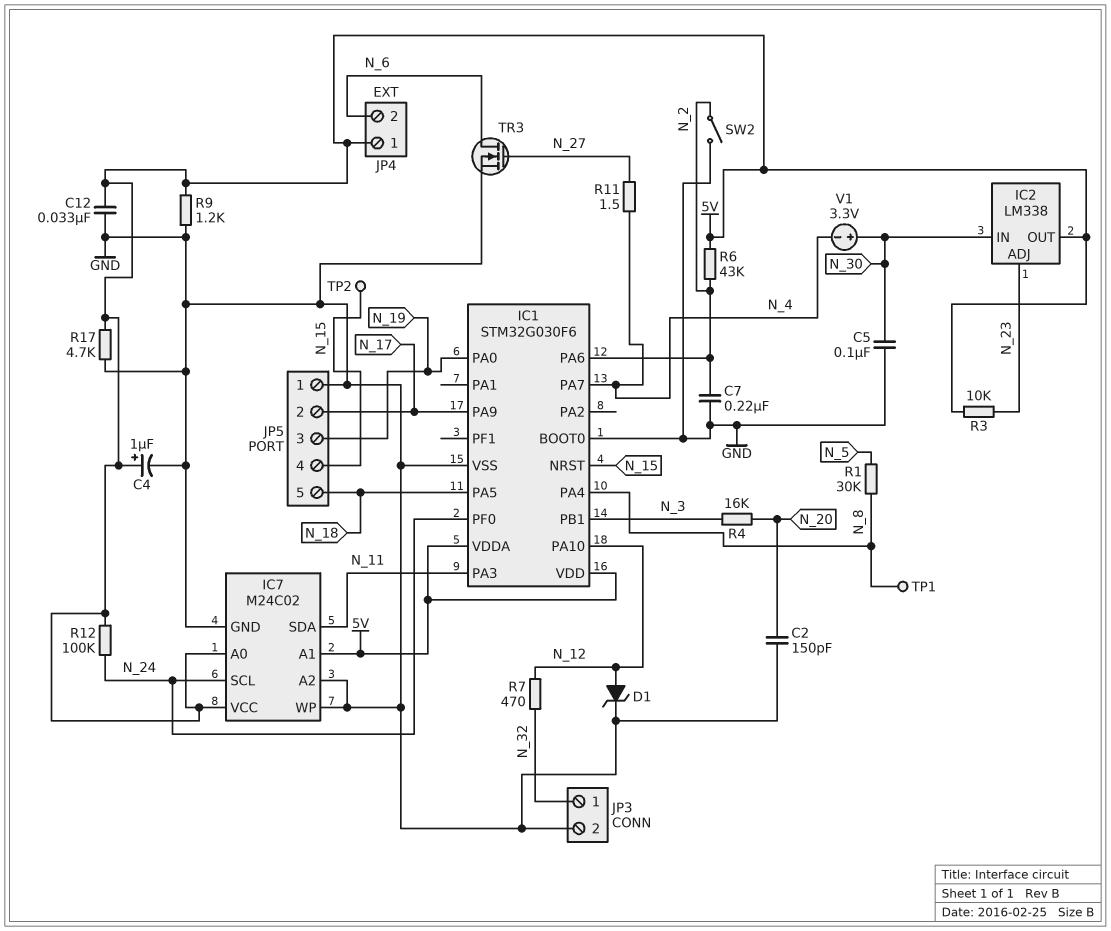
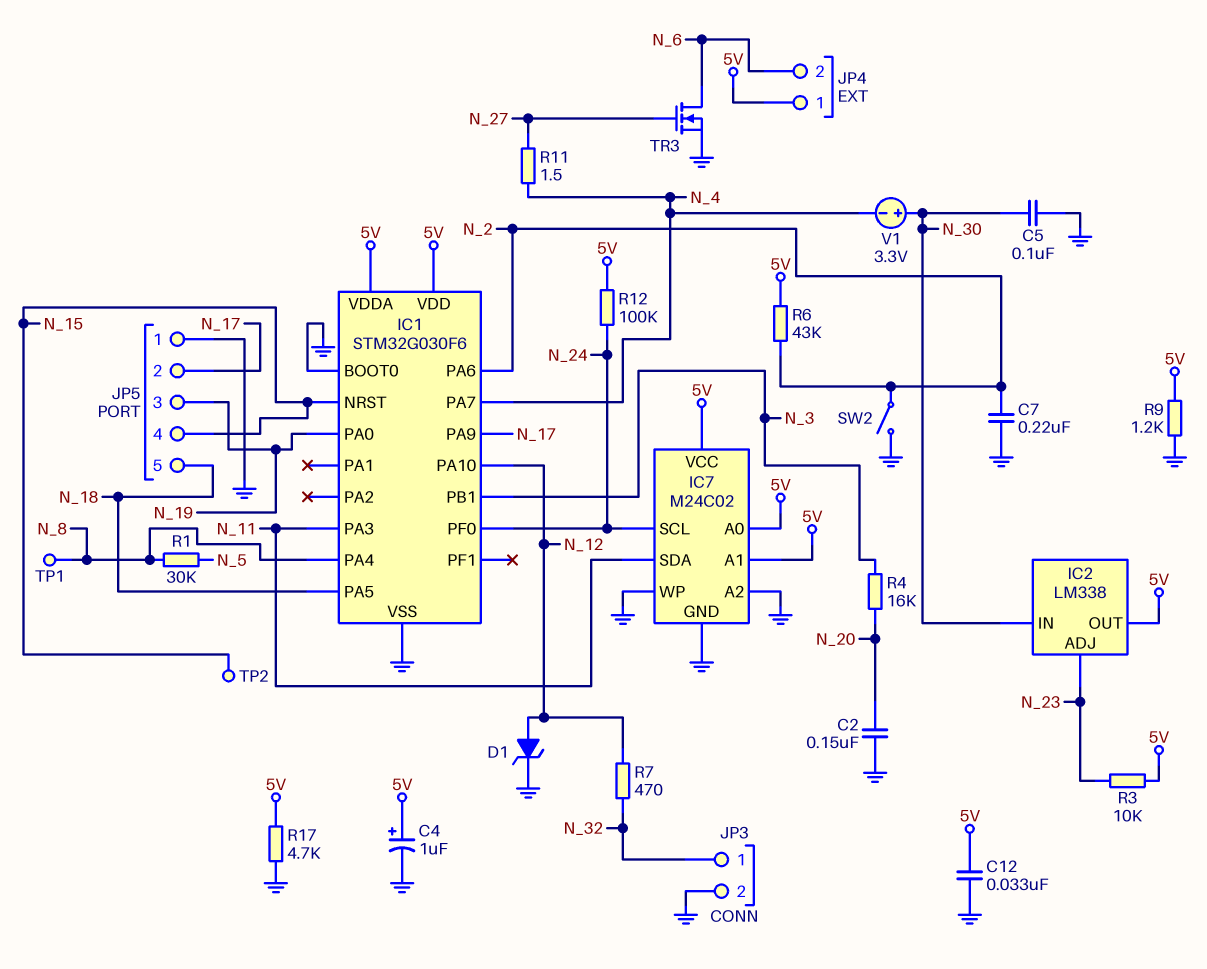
C2: 150pF (GND, N_20) -> 150nF (GND, N_20)

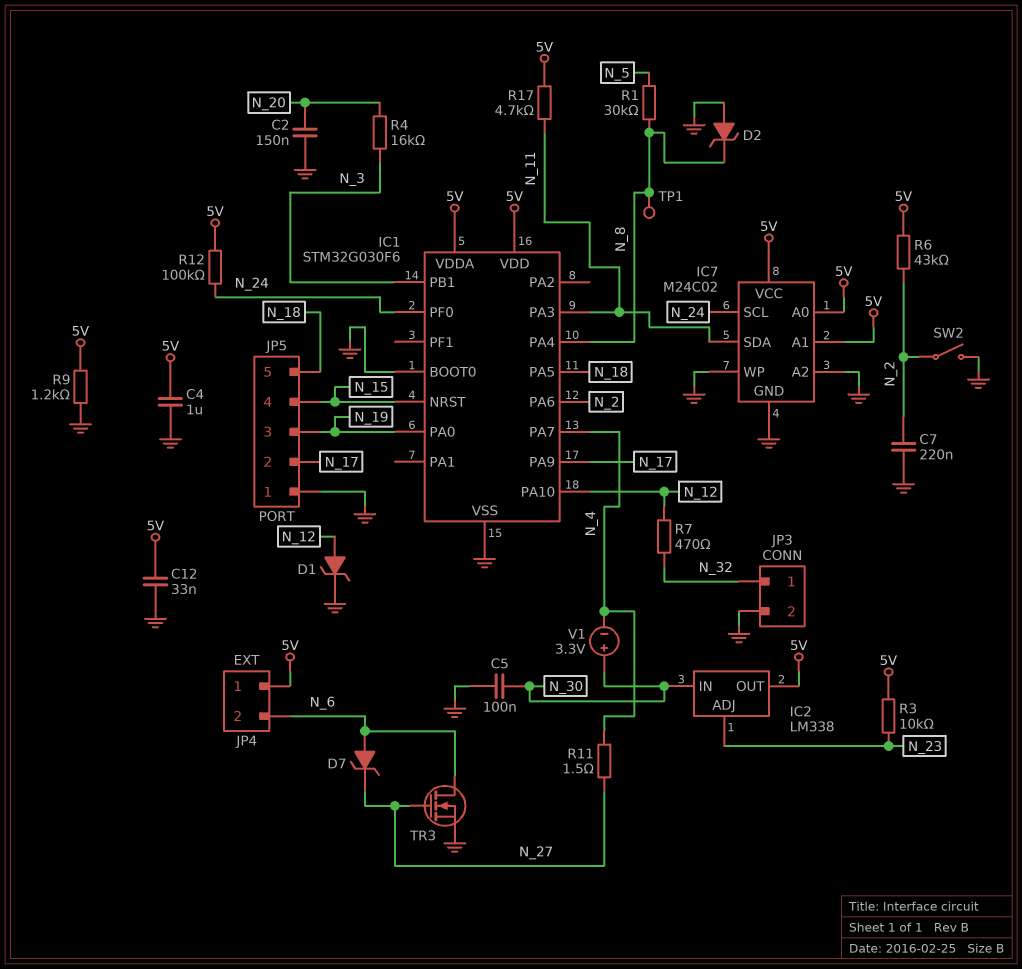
C4: 1uF (plus 5V, minus GND) -> 1uF (5V, GND)
D2: none -> zener (A GND, K N_8)
D7: none -> zener (A N_6, K N_27)
R17: 4.7k (5V, GND) -> 4.7k (5V, N_11)
TP2: test point (N_15) -> none

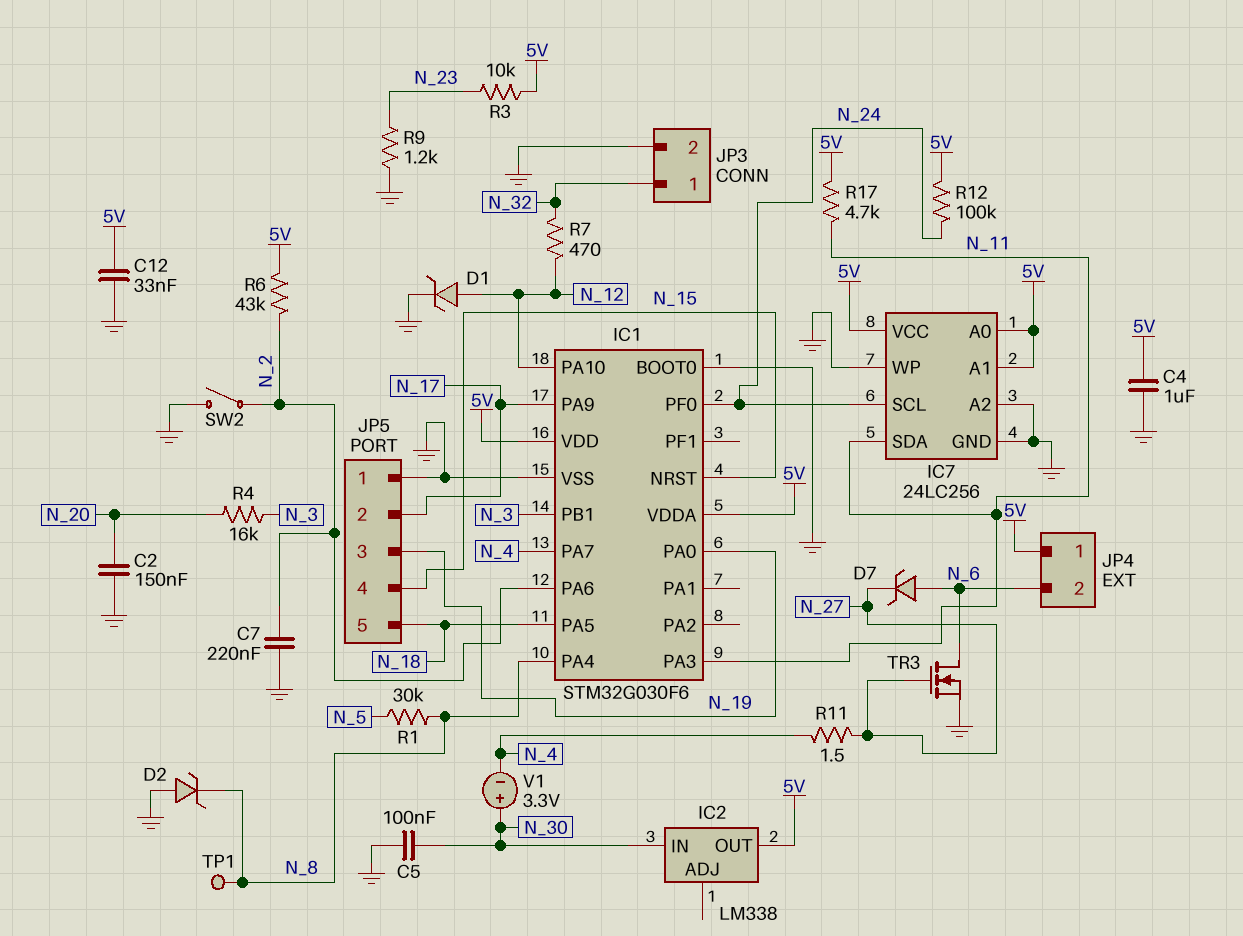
IC2 pin ADJ: N_23 -> none
IC7: M24C02 -> 24LC256
R9: 1.2k (5V, GND) -> 1.2k (GND, N_23)

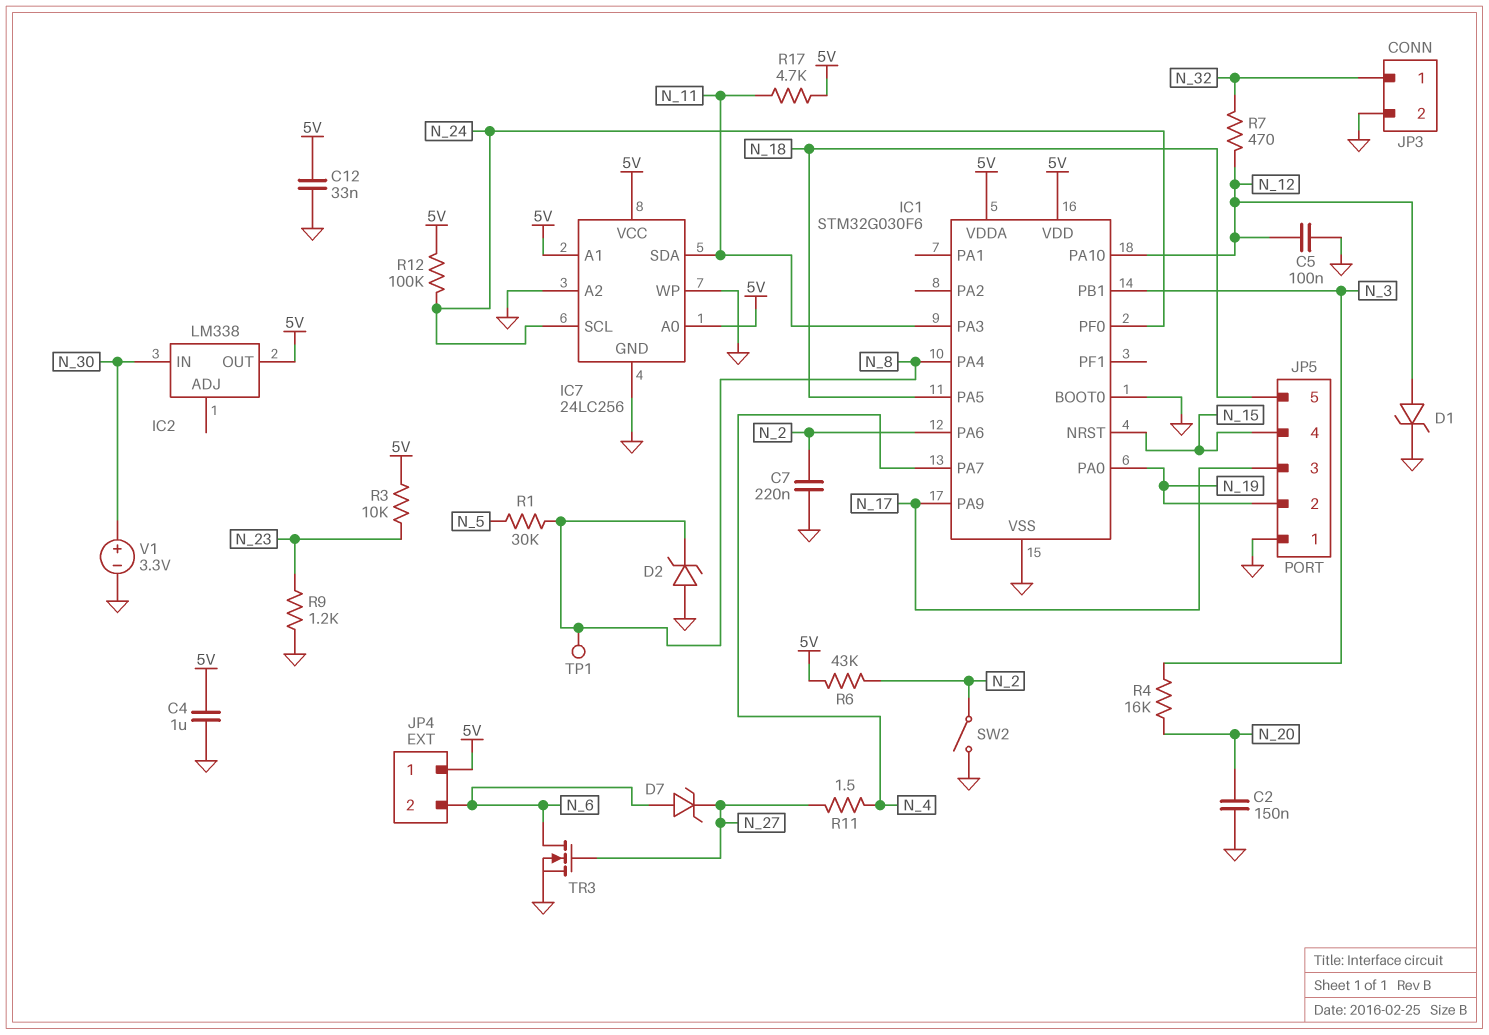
C5: 100nF (GND, N_30) -> 100nF (GND, N_12)
JP5 pin 2: N_17 -> N_19
JP5 pin 3: N_19 -> N_17
V1: 3.3V (plus N_30, minus N_4) -> 3.3V (plus N_30, minus GND)

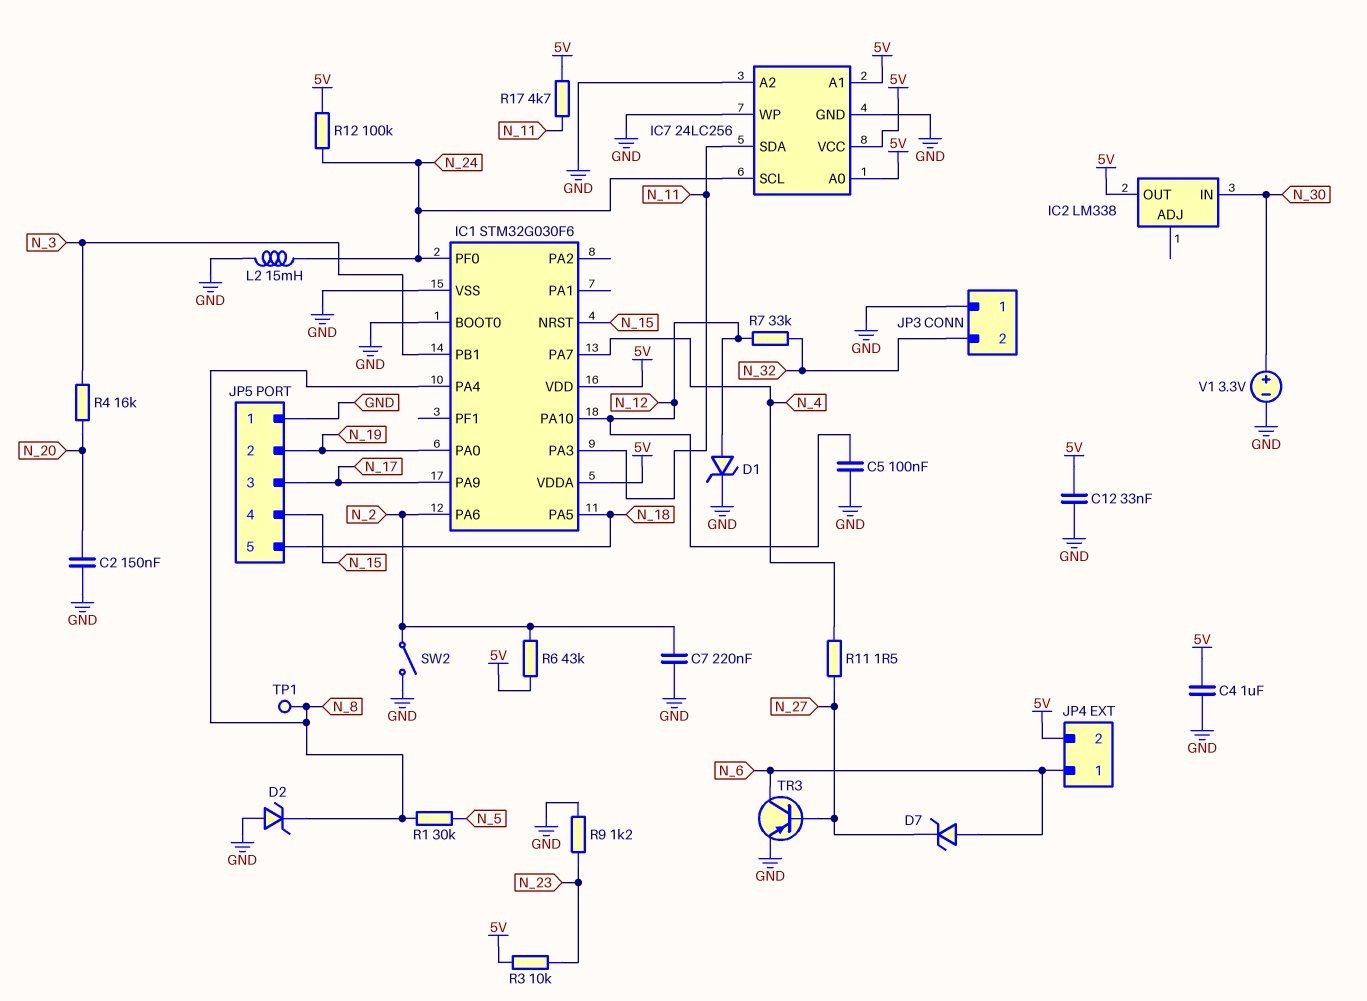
JP3 pin 1: N_32 -> GND
JP3 pin 2: GND -> N_32
JP4 pin 1: 5V -> N_6
JP4 pin 2: N_6 -> 5V
L2: none -> 15mH (GND, N_24)
R7: 470 (N_12, N_32) -> 33k (N_12, N_32)
TR3: NMOS (G N_27, D N_6, S GND) -> PNP (B N_27, C N_6, E GND)

